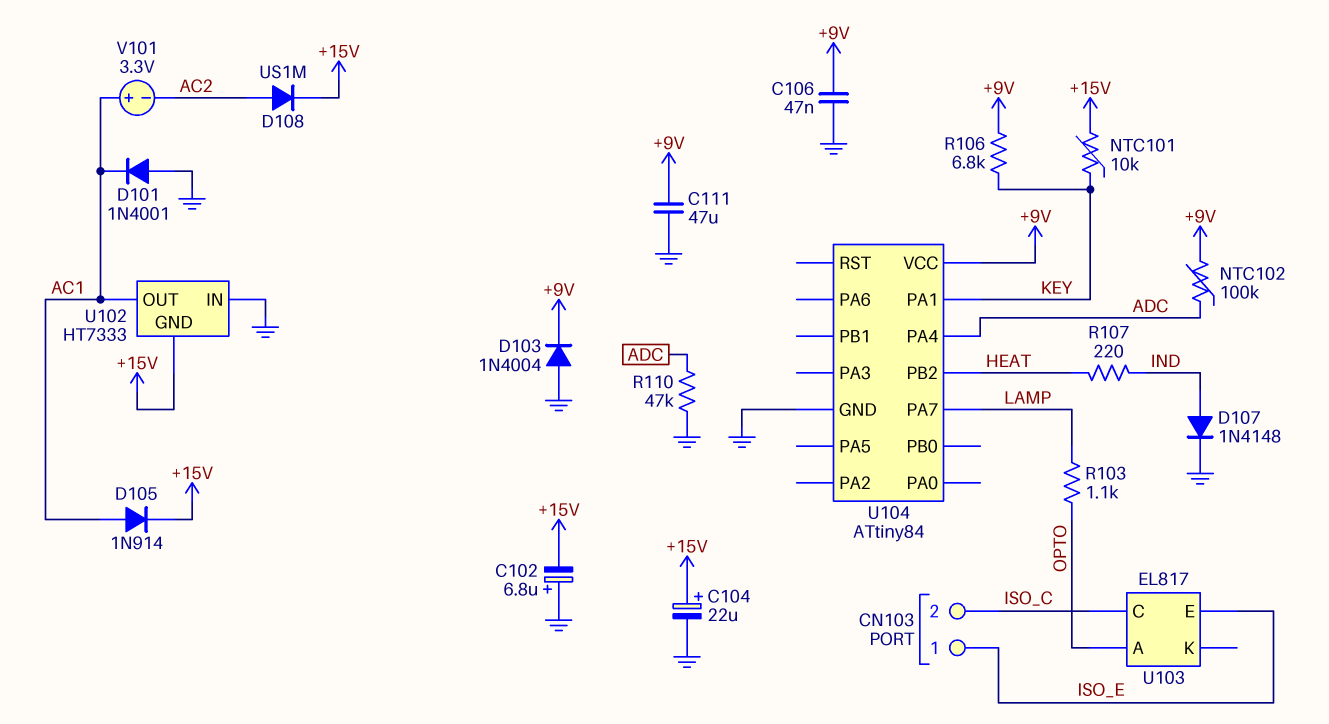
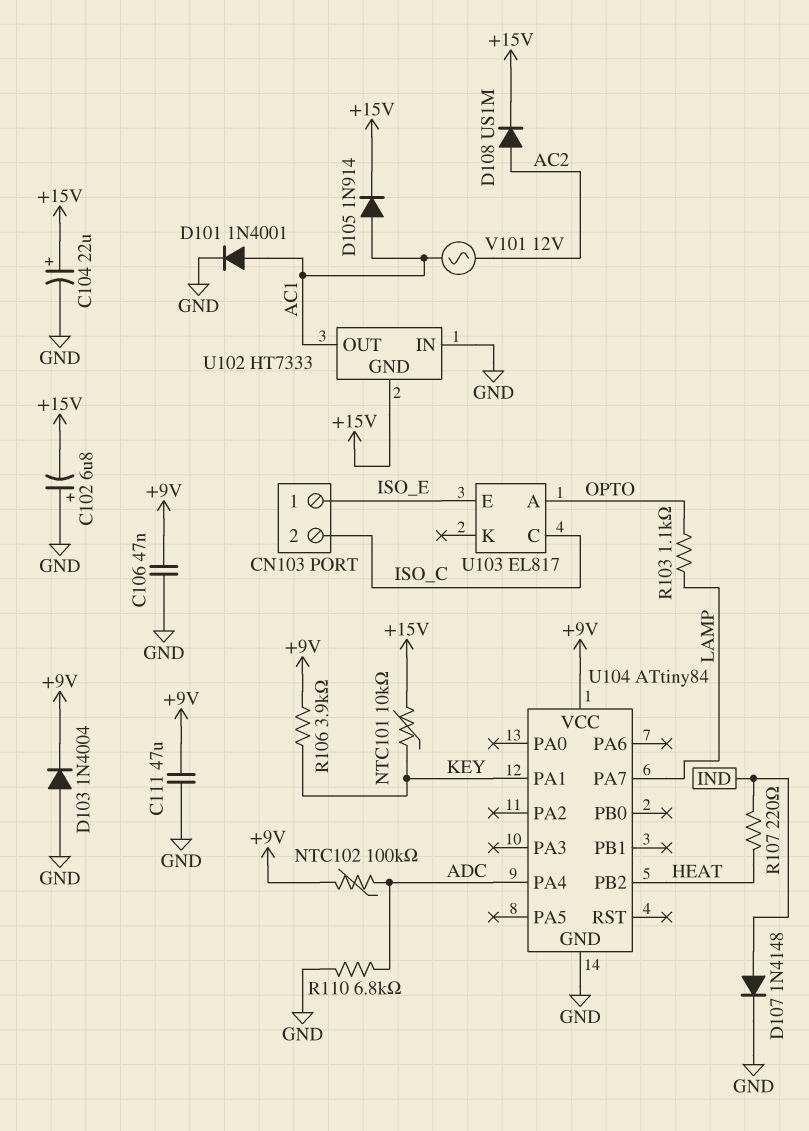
D101: diode 1N4001 (A GND, K AC1) -> diode 1N4001 (A AC1, K GND)
R106: 6.8k (+9V, KEY) -> 3.9k (+9V, KEY)
R110: 47k (ADC, GND) -> 6.8k (ADC, GND)
V101: 3.3V (plus AC1, minus AC2) -> AC 12V (AC1, AC2)

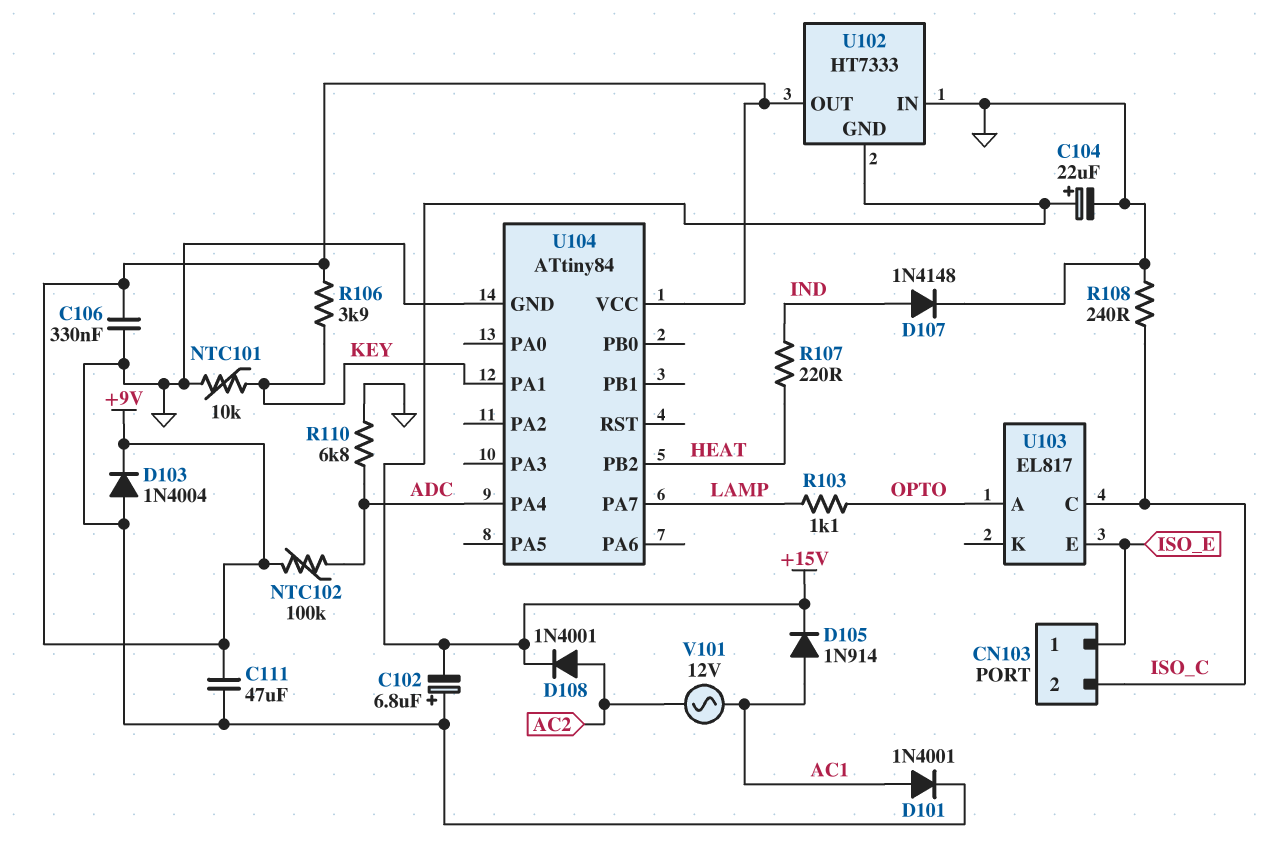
C106: 47nF (+9V, GND) -> 330nF (+9V, GND)
D108: diode US1M (A AC2, K +15V) -> diode 1N4001 (A AC2, K +15V)
NTC101: 10k (+15V, KEY) -> 10k (GND, KEY)
R108: none -> 240 (GND, ISO_C)
U102 pin OUT: AC1 -> +9V

